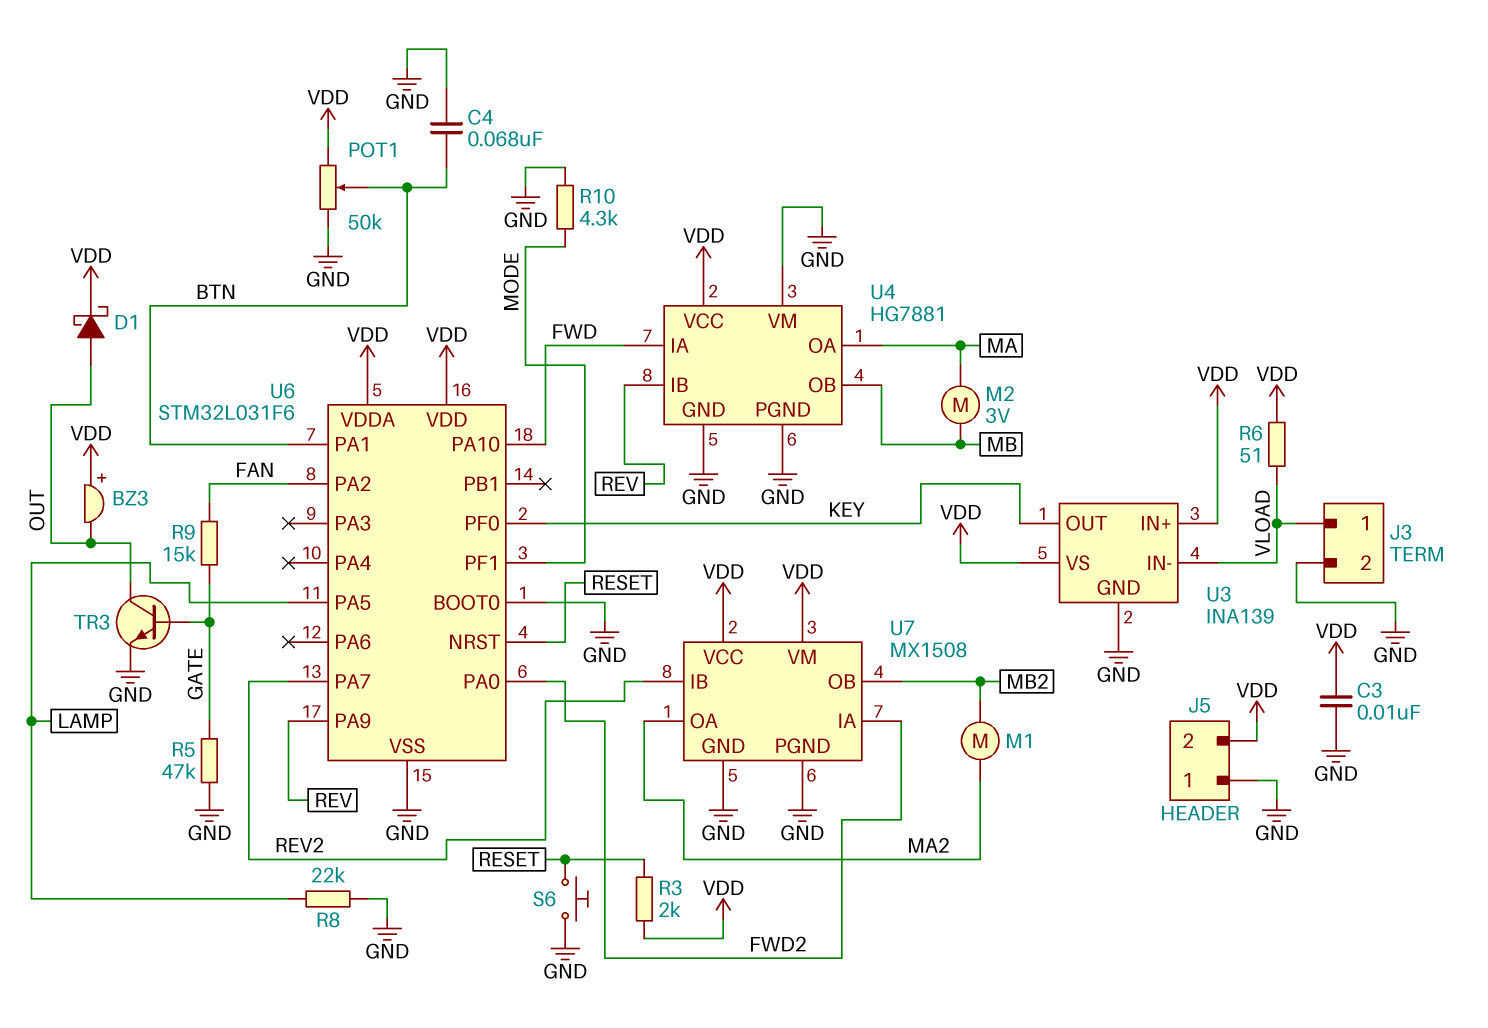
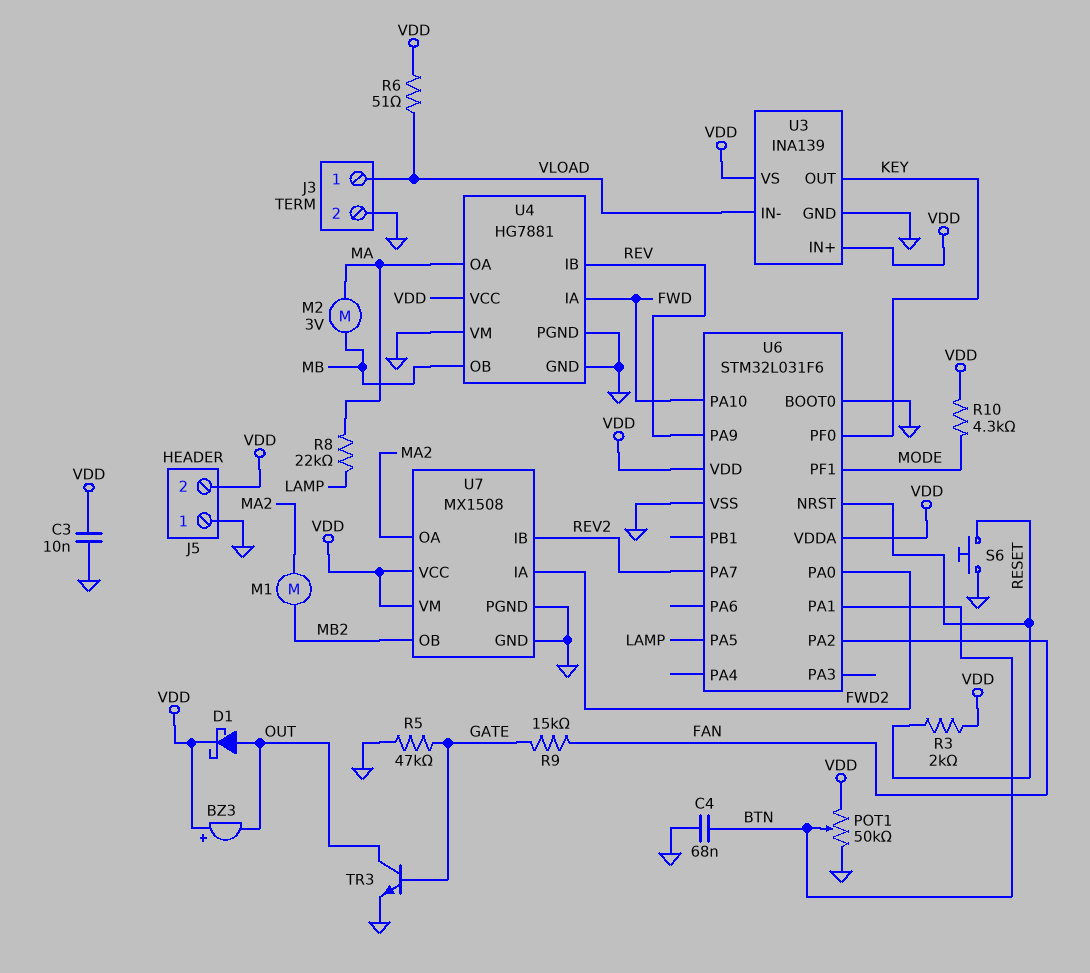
R8: 22k (GND, LAMP) -> 22k (LAMP, MA)
R10: 4.3k (GND, MODE) -> 4.3k (MODE, VDD)

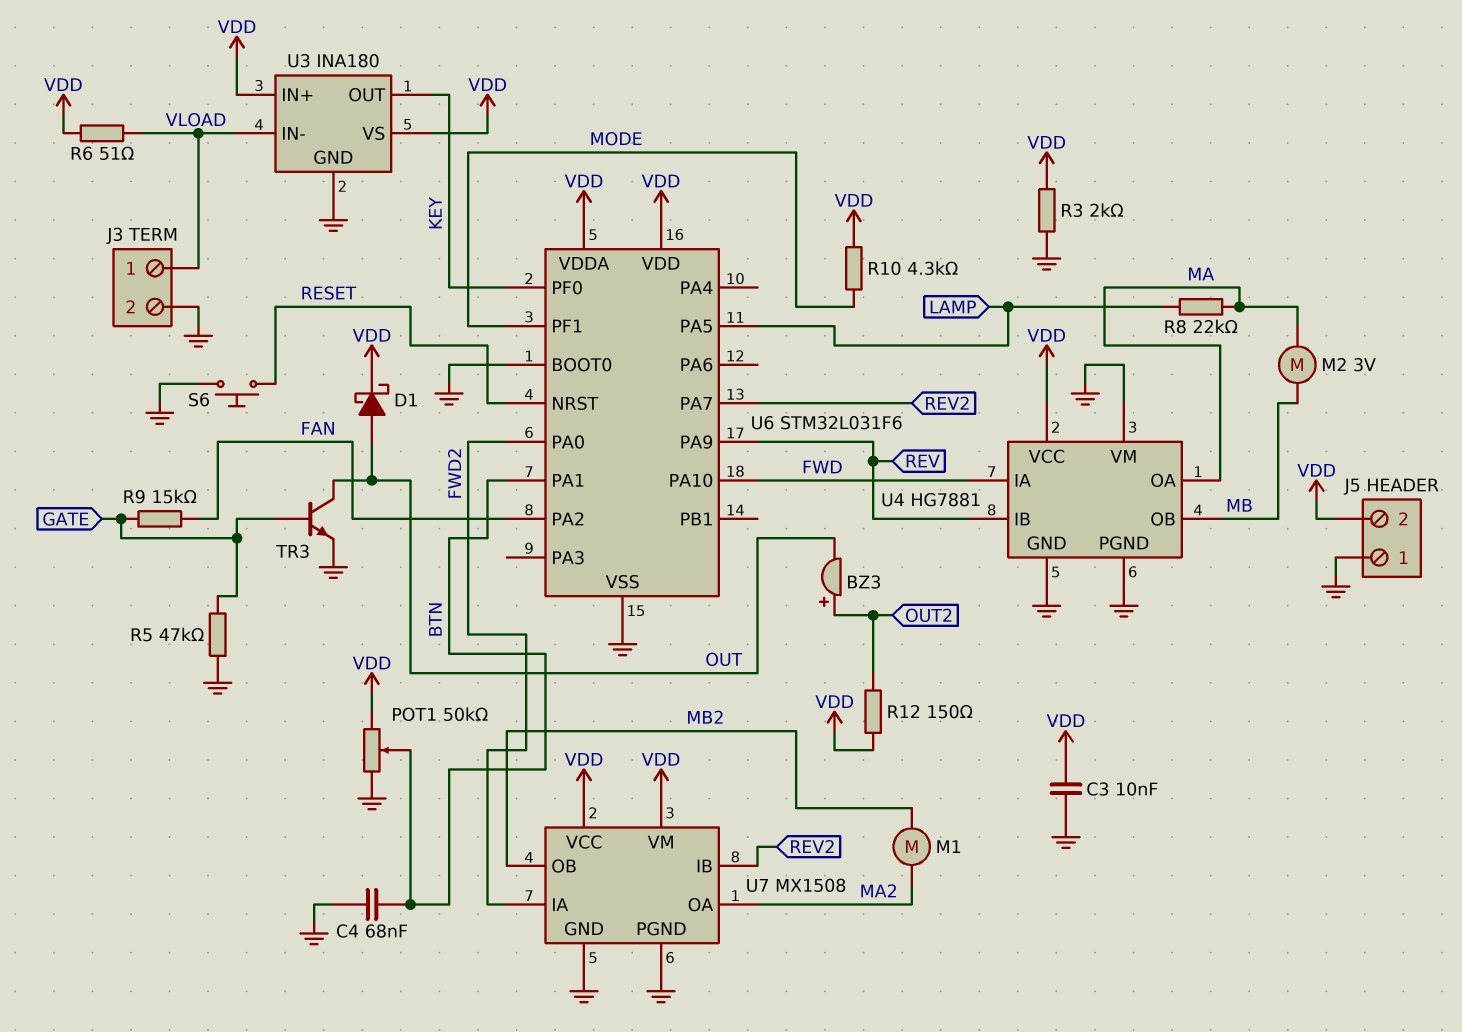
BZ3: buzzer (plus VDD, minus OUT) -> buzzer (plus OUT2, minus OUT)
R3: 2k (RESET, VDD) -> 2k (GND, VDD)
R12: none -> 150 (OUT2, VDD)
U3: INA139 -> INA180

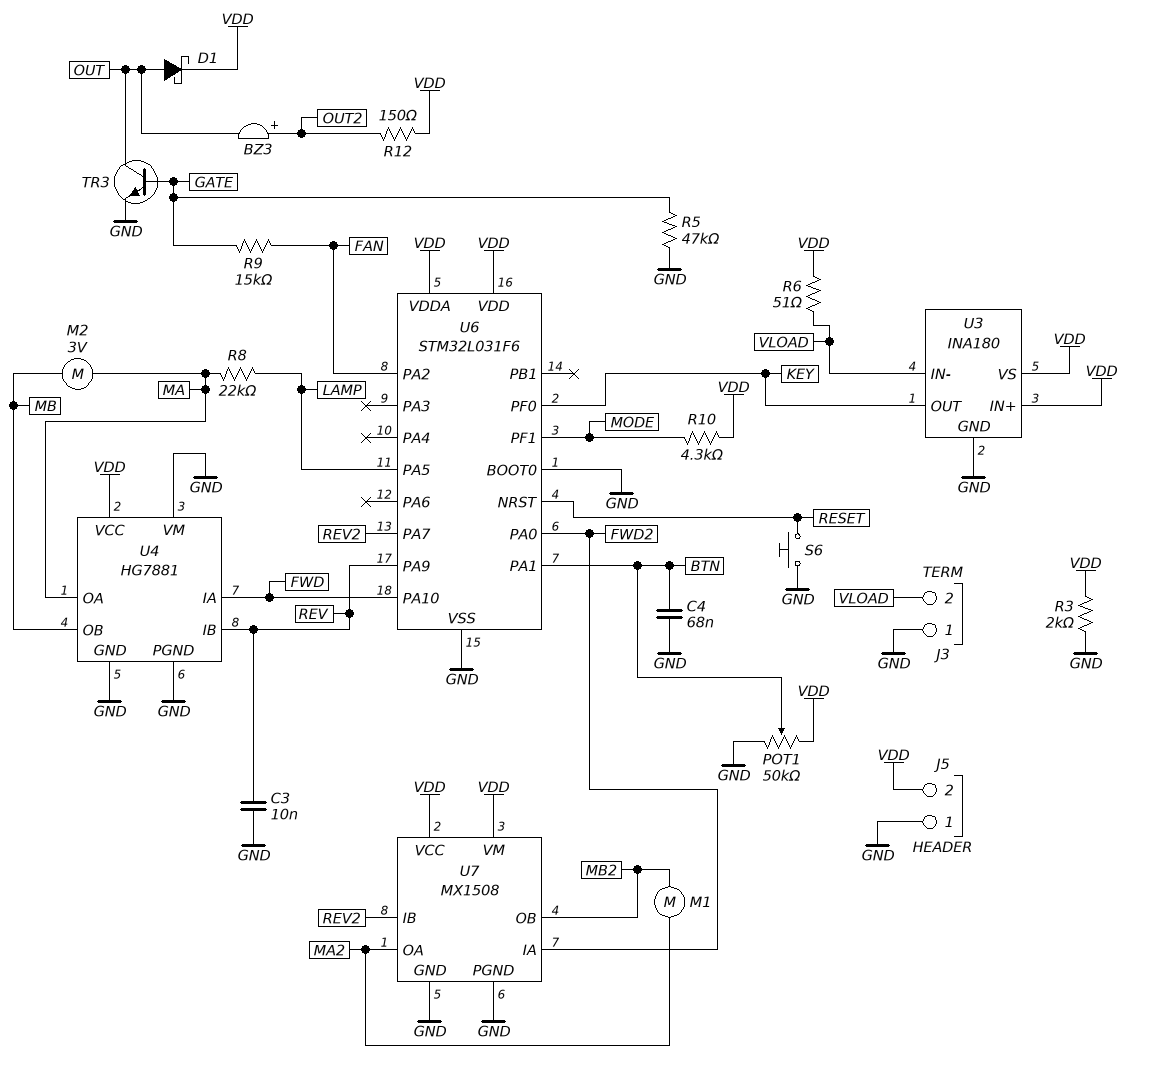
C3: 10nF (GND, VDD) -> 10nF (GND, REV)
J3 pin 1: VLOAD -> GND
J3 pin 2: GND -> VLOAD

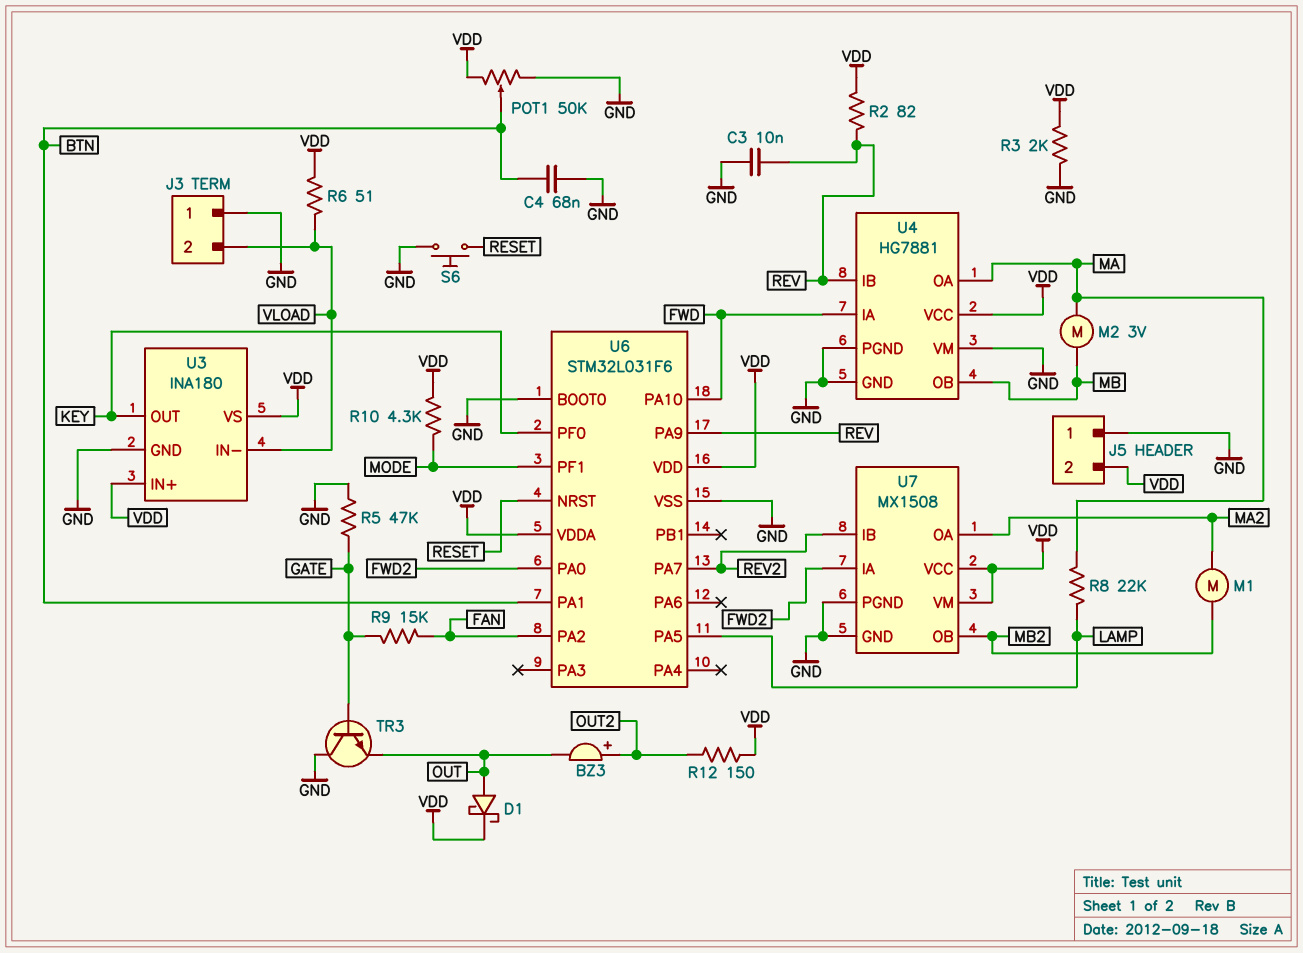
R2: none -> 82 (REV, VDD)
TR3: NPN (B GATE, C OUT, E GND) -> NPN (B GATE, C GND, E OUT)

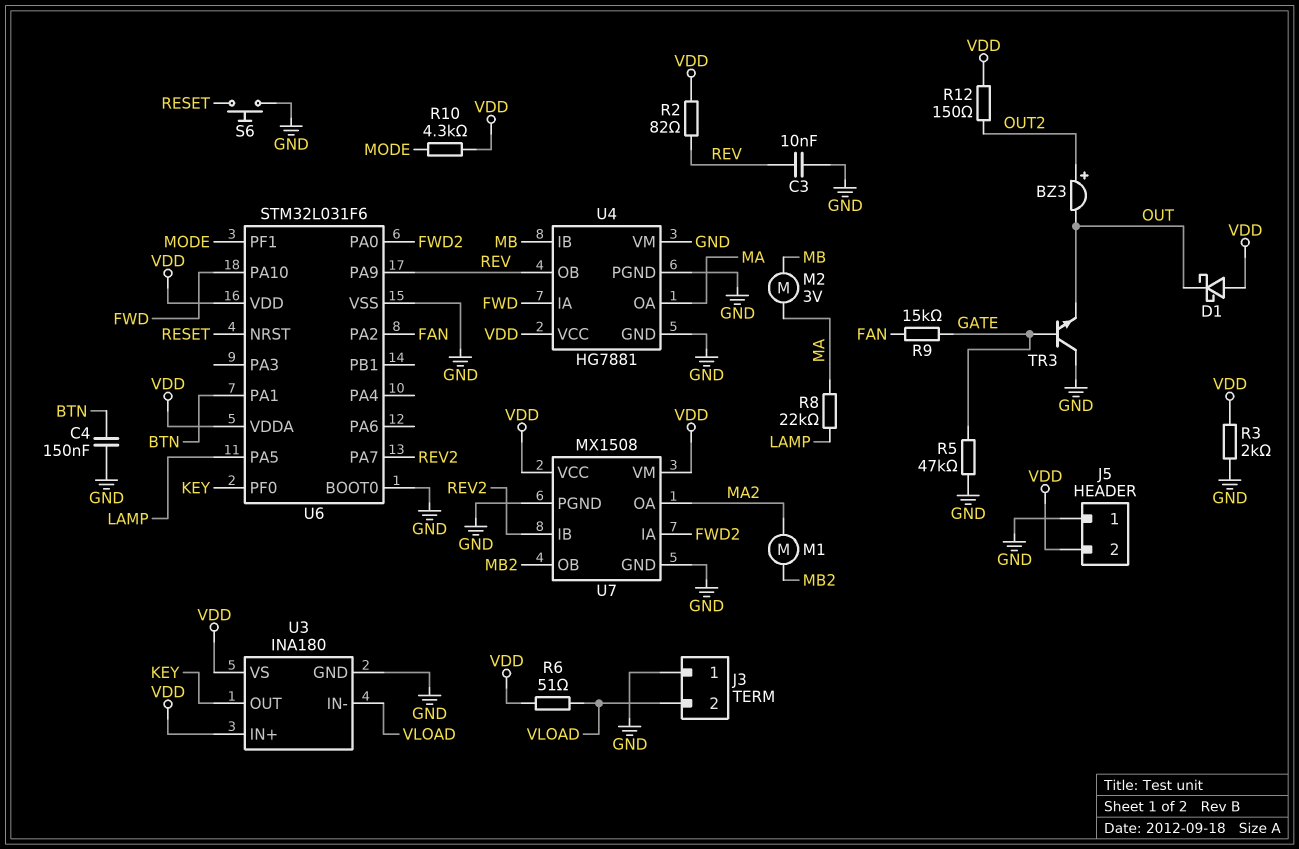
C4: 68nF (BTN, GND) -> 150nF (BTN, GND)
D1: schottky (A OUT, K VDD) -> schottky (A VDD, K OUT)
POT1: 50k (GND, VDD, wiper BTN) -> none
U4 pin IB: REV -> MB
U4 pin OB: MB -> REV

